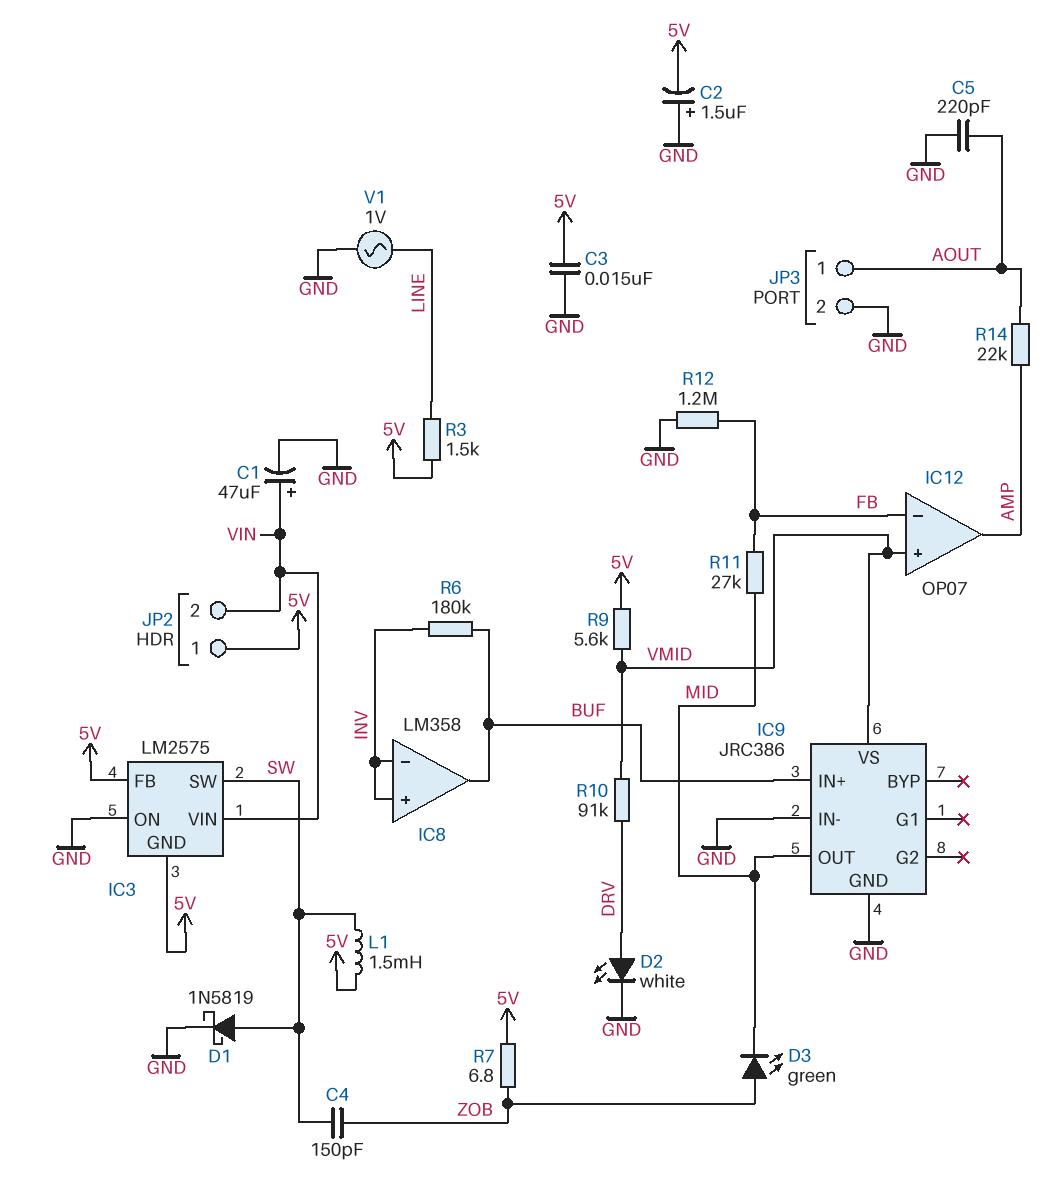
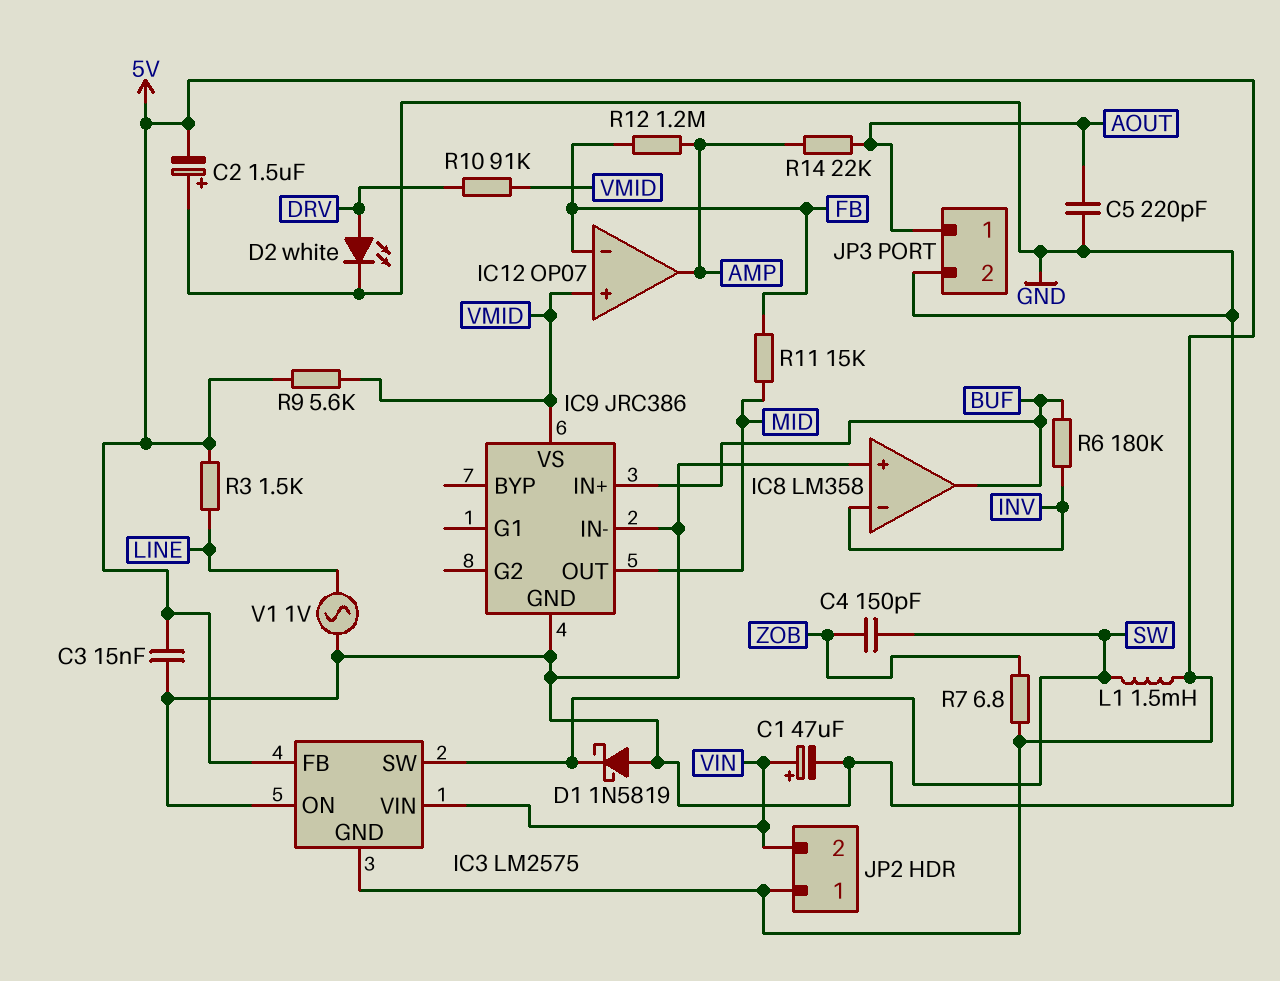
D1: schottky 1N5819 (A SW, K GND) -> schottky 1N5819 (A GND, K SW)
D3: LED green (A ZOB, K MID) -> none
IC8 pin in+: INV -> GND
R11: 27k (FB, MID) -> 15k (FB, MID)
R12: 1.2M (FB, GND) -> 1.2M (AMP, FB)

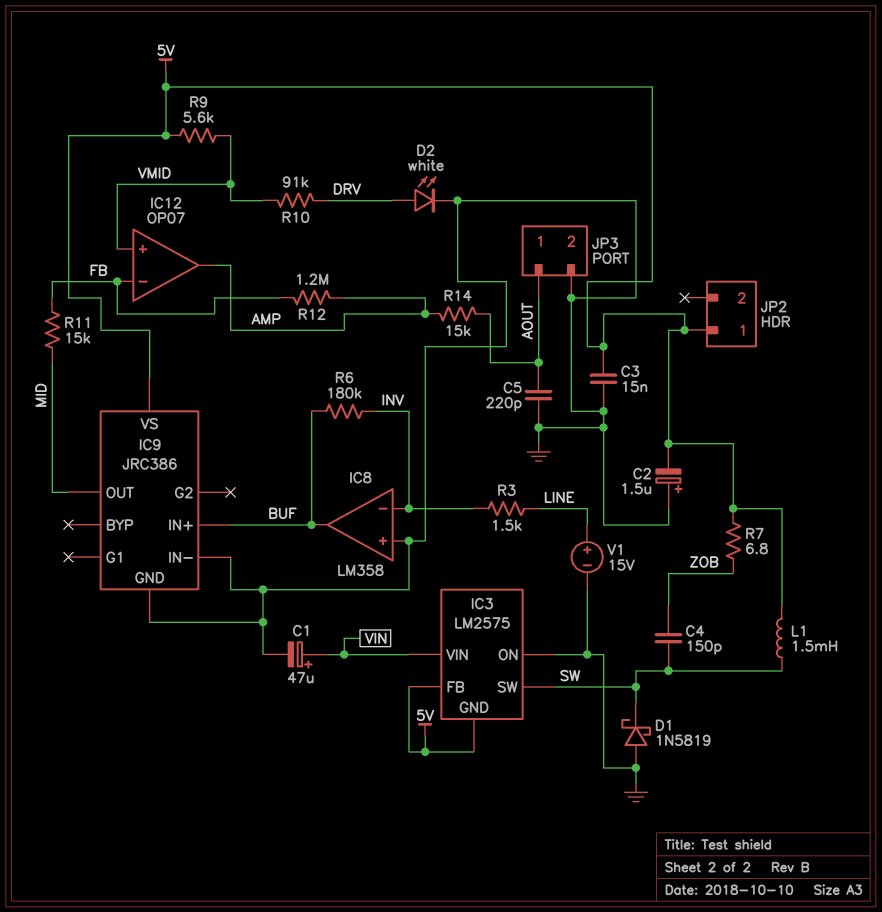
IC9 pin VS: VMID -> 5V
JP2 pin 2: VIN -> none
R3: 1.5k (5V, LINE) -> 1.5k (INV, LINE)
R14: 22k (AMP, AOUT) -> 15k (AMP, AOUT)
V1: AC 1V (GND, LINE) -> 15V (plus LINE, minus GND)

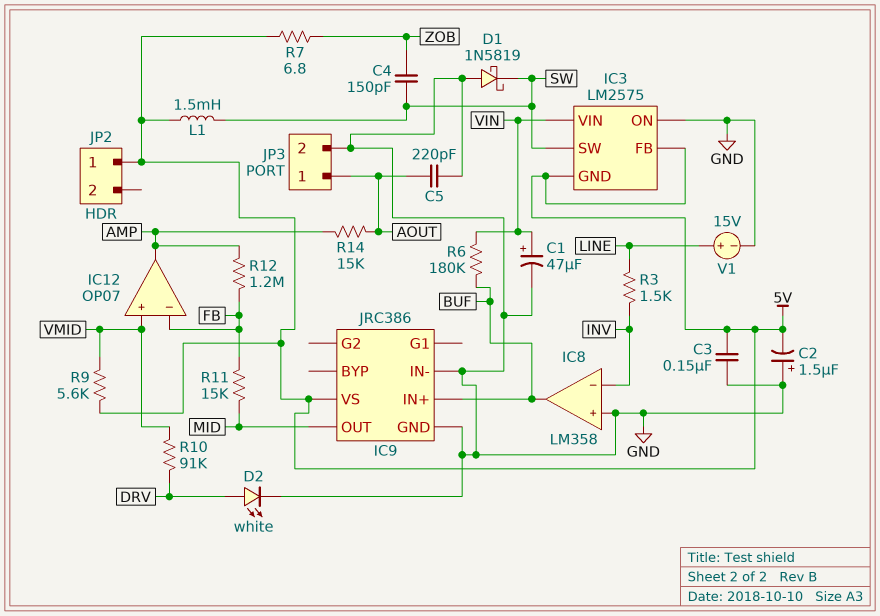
C3: 15nF (5V, GND) -> 150nF (5V, GND)
R6: 180k (BUF, INV) -> 180k (BUF, VIN)

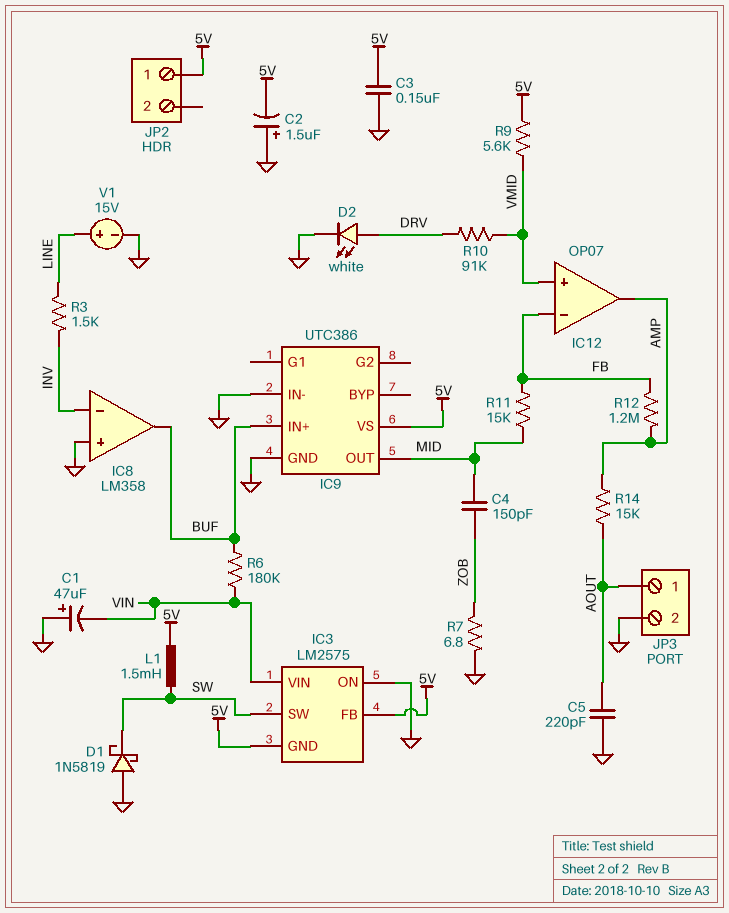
C1: 47uF (plus VIN, minus GND) -> 47uF (plus GND, minus VIN)
C4: 150pF (SW, ZOB) -> 150pF (MID, ZOB)
IC9: JRC386 -> UTC386
R7: 6.8 (5V, ZOB) -> 6.8 (GND, ZOB)

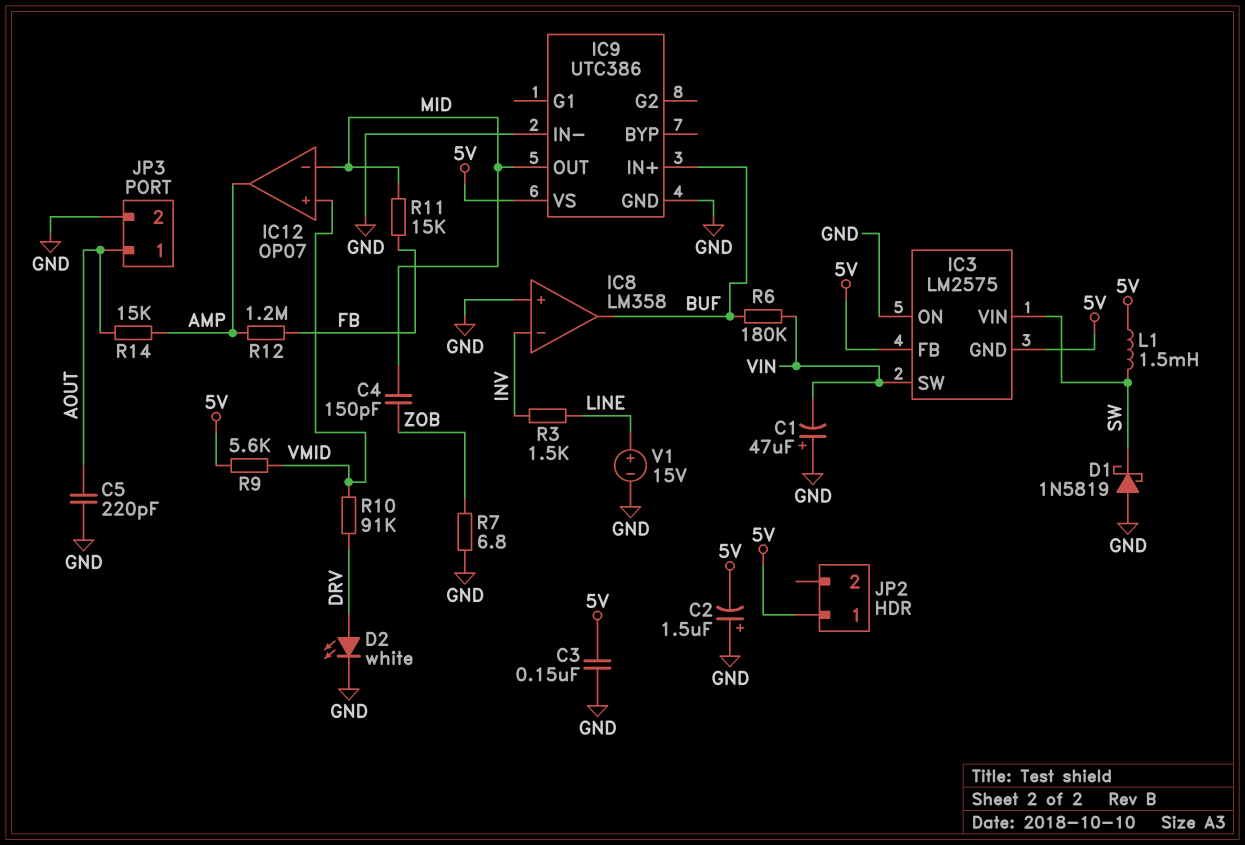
IC3 pin SW: SW -> VIN
IC3 pin VIN: VIN -> SW
IC12 pin in-: FB -> MID

